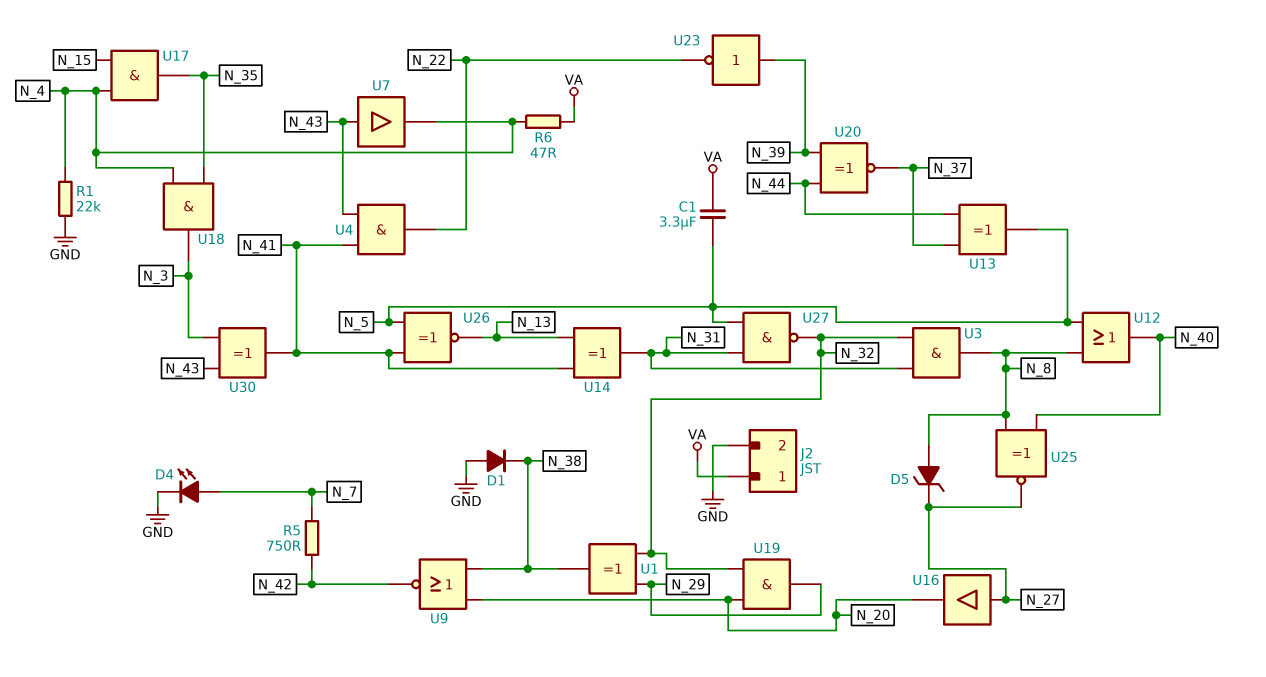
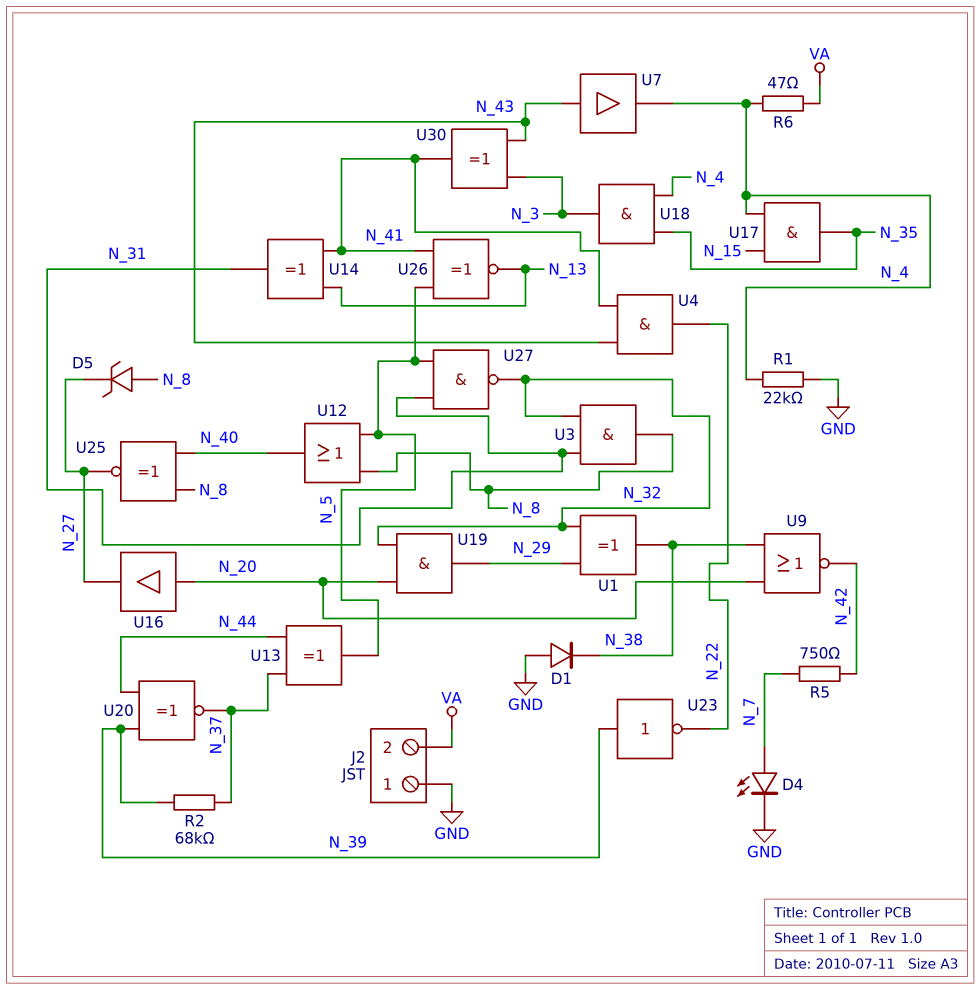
C1: 3.3uF (N_5, VA) -> none
J2 pin 1: VA -> GND
J2 pin 2: GND -> VA
R2: none -> 68k (N_37, N_39)
U16: buffer (in N_27, out N_20) -> buffer (in N_20, out N_27)

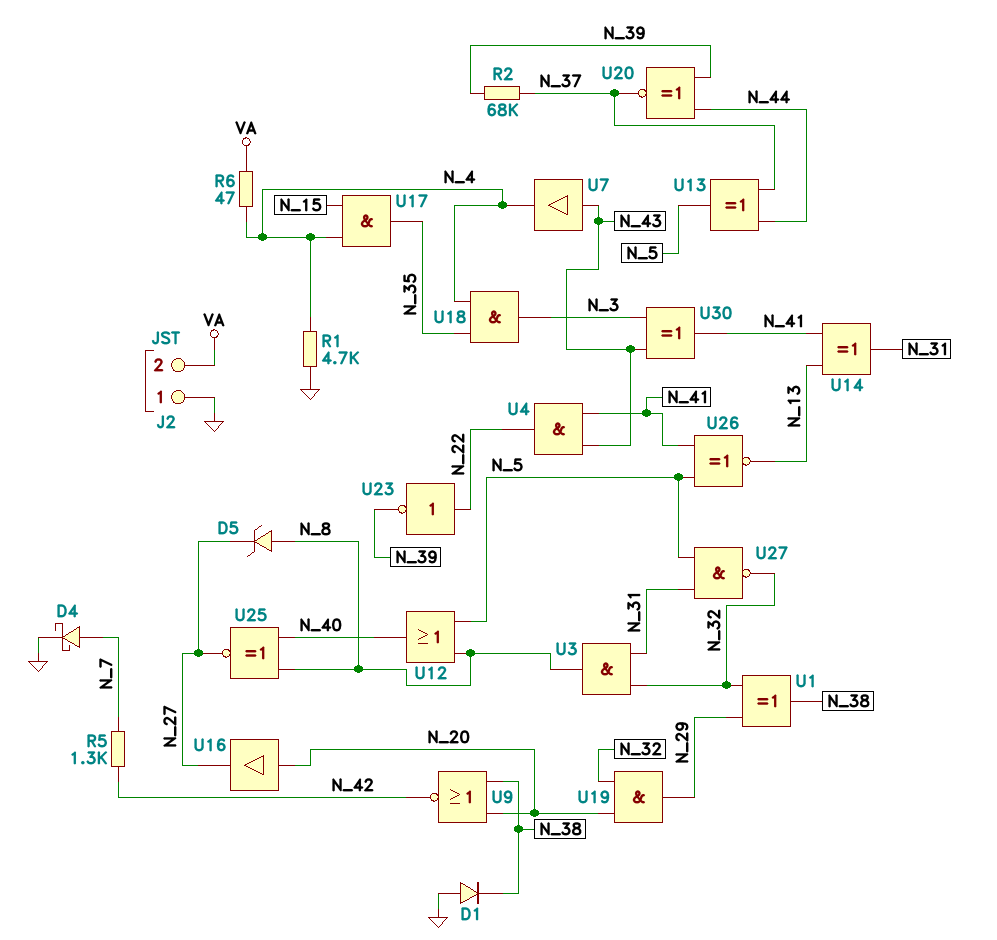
D4: LED (A N_7, K GND) -> schottky (A N_7, K GND)
R1: 22k (GND, N_4) -> 4.7k (GND, N_4)
R5: 750 (N_7, N_42) -> 1.3k (N_7, N_42)
U23: NOT (in N_39, out N_22) -> NOT (in N_22, out N_39)

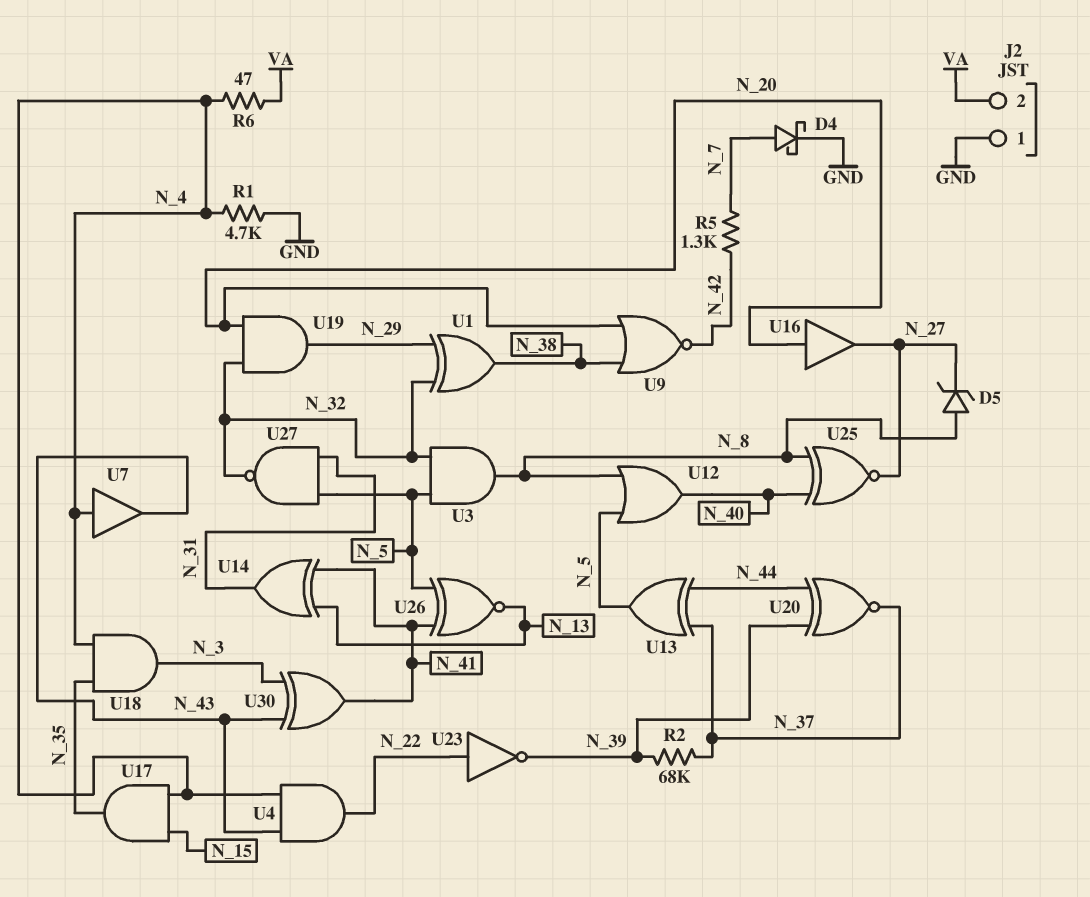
D1: diode (A GND, K N_38) -> none
U3: AND (in N_31, in N_32, out N_8) -> AND (in N_5, in N_32, out N_8)
U4: AND (in N_41, in N_43, out N_22) -> AND (in N_4, in N_43, out N_22)
U7: buffer (in N_43, out N_4) -> buffer (in N_4, out N_43)

